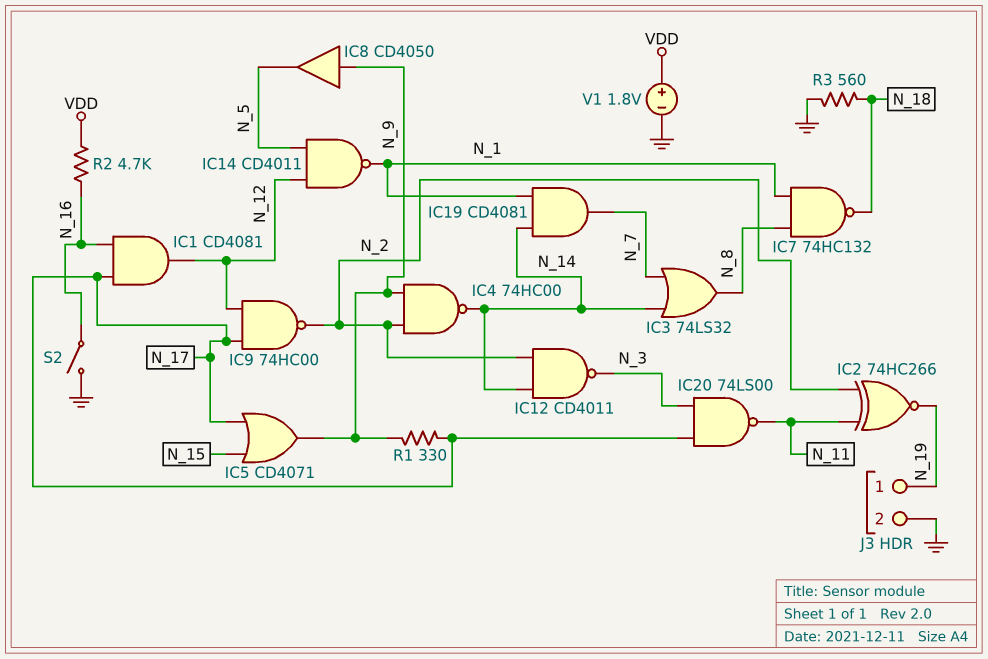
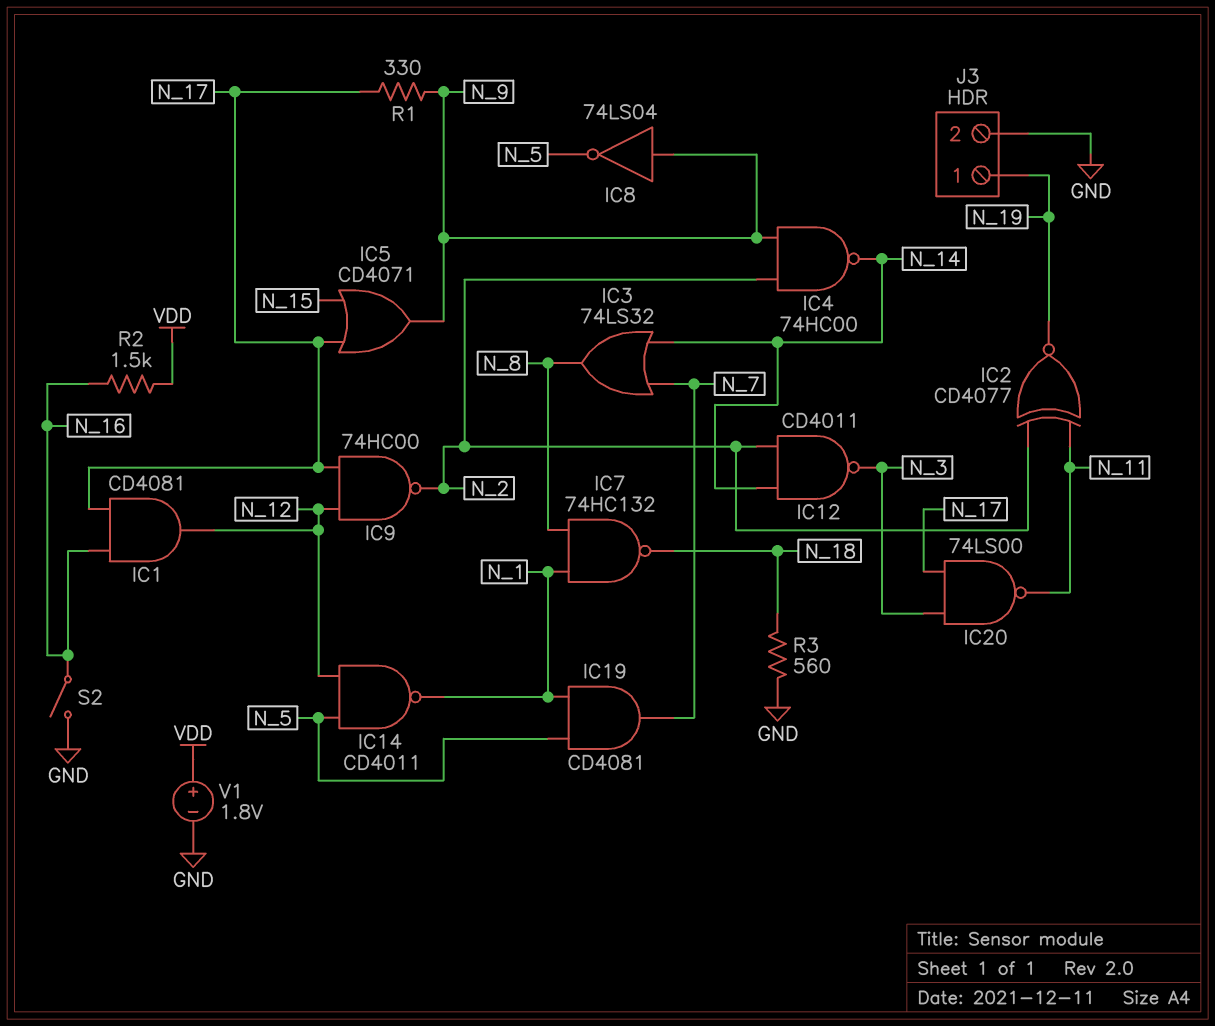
IC2: XNOR 74HC266 (in N_2, in N_11, out N_19) -> XNOR CD4077 (in N_2, in N_11, out N_19)
IC8: buffer CD4050 (in N_9, out N_5) -> NOT 74LS04 (in N_9, out N_5)
IC19: AND CD4081 (in N_1, in N_14, out N_7) -> AND CD4081 (in N_1, in N_5, out N_7)
R2: 4.7k (N_16, VDD) -> 1.5k (N_16, VDD)

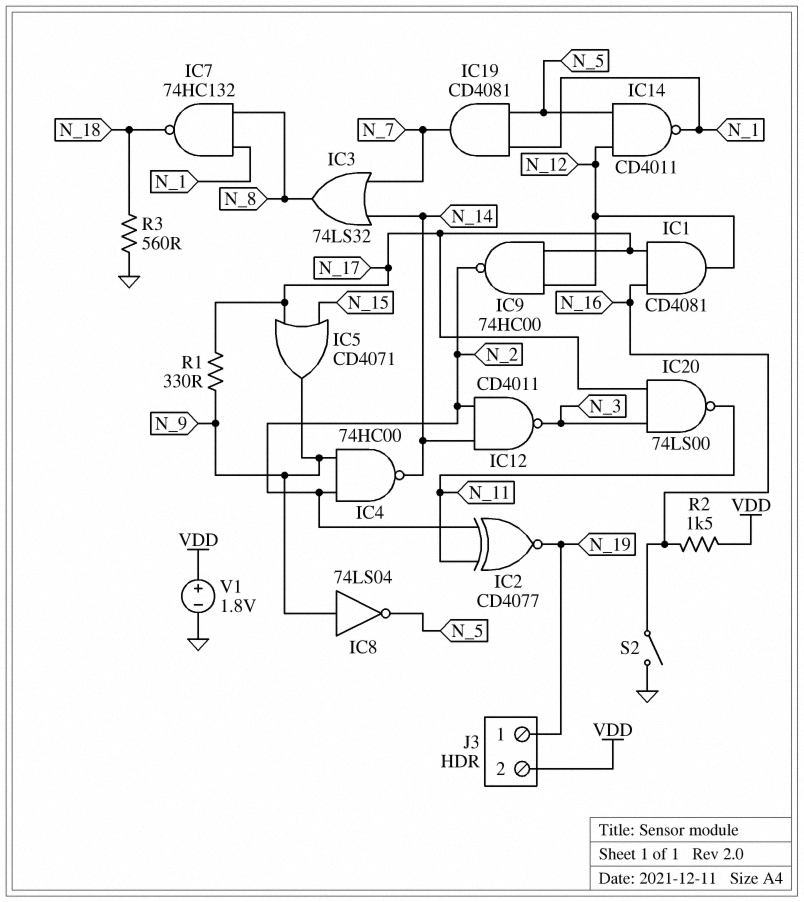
J3 pin 2: GND -> VDD

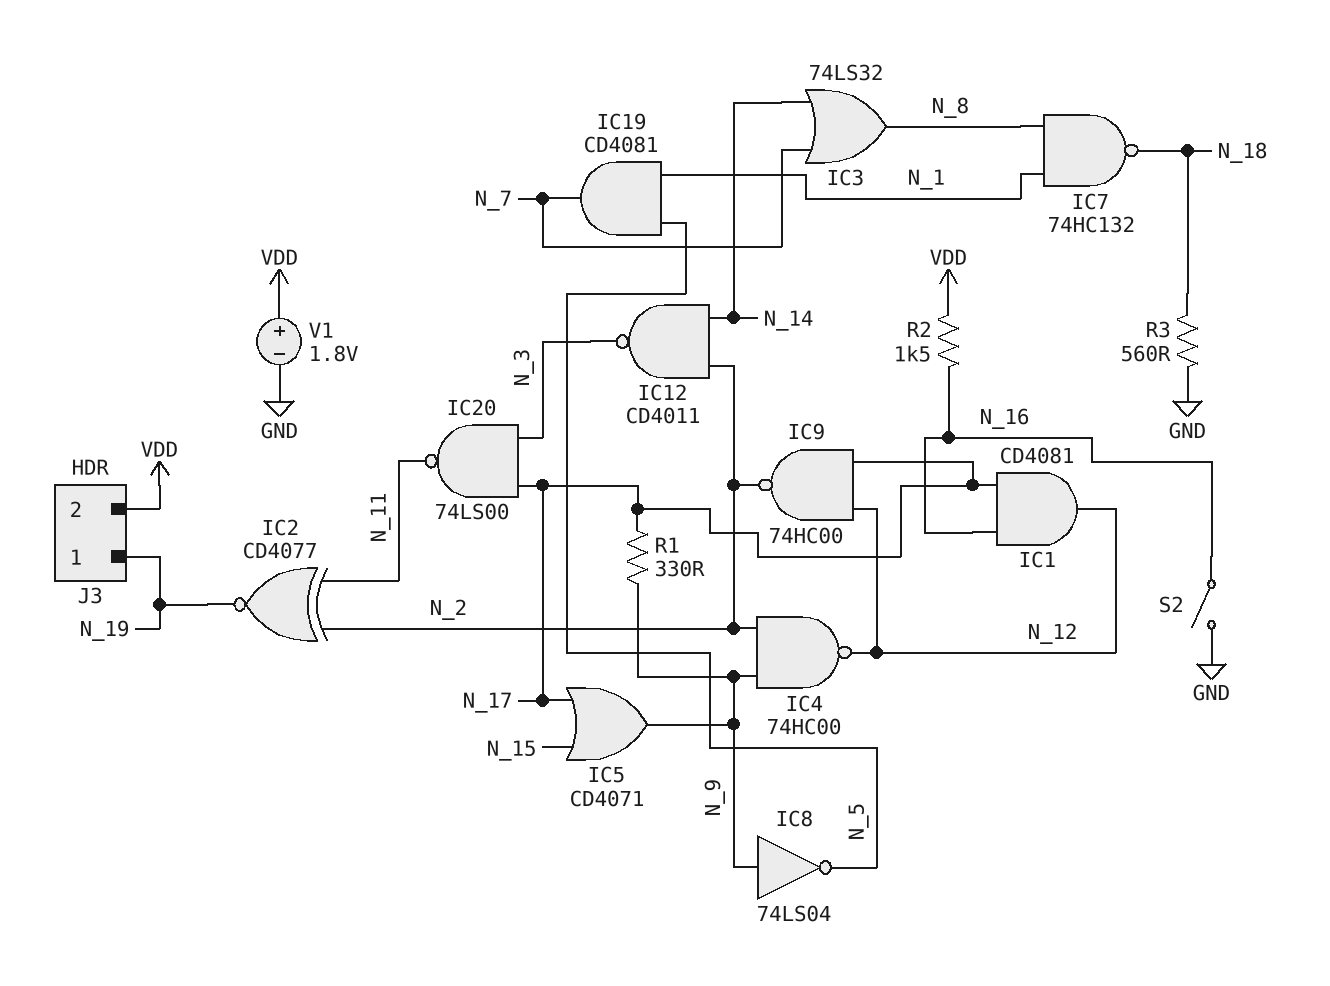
IC4: NAND 74HC00 (in N_2, in N_9, out N_14) -> NAND 74HC00 (in N_2, in N_9, out N_12)
IC14: NAND CD4011 (in N_5, in N_12, out N_1) -> none

